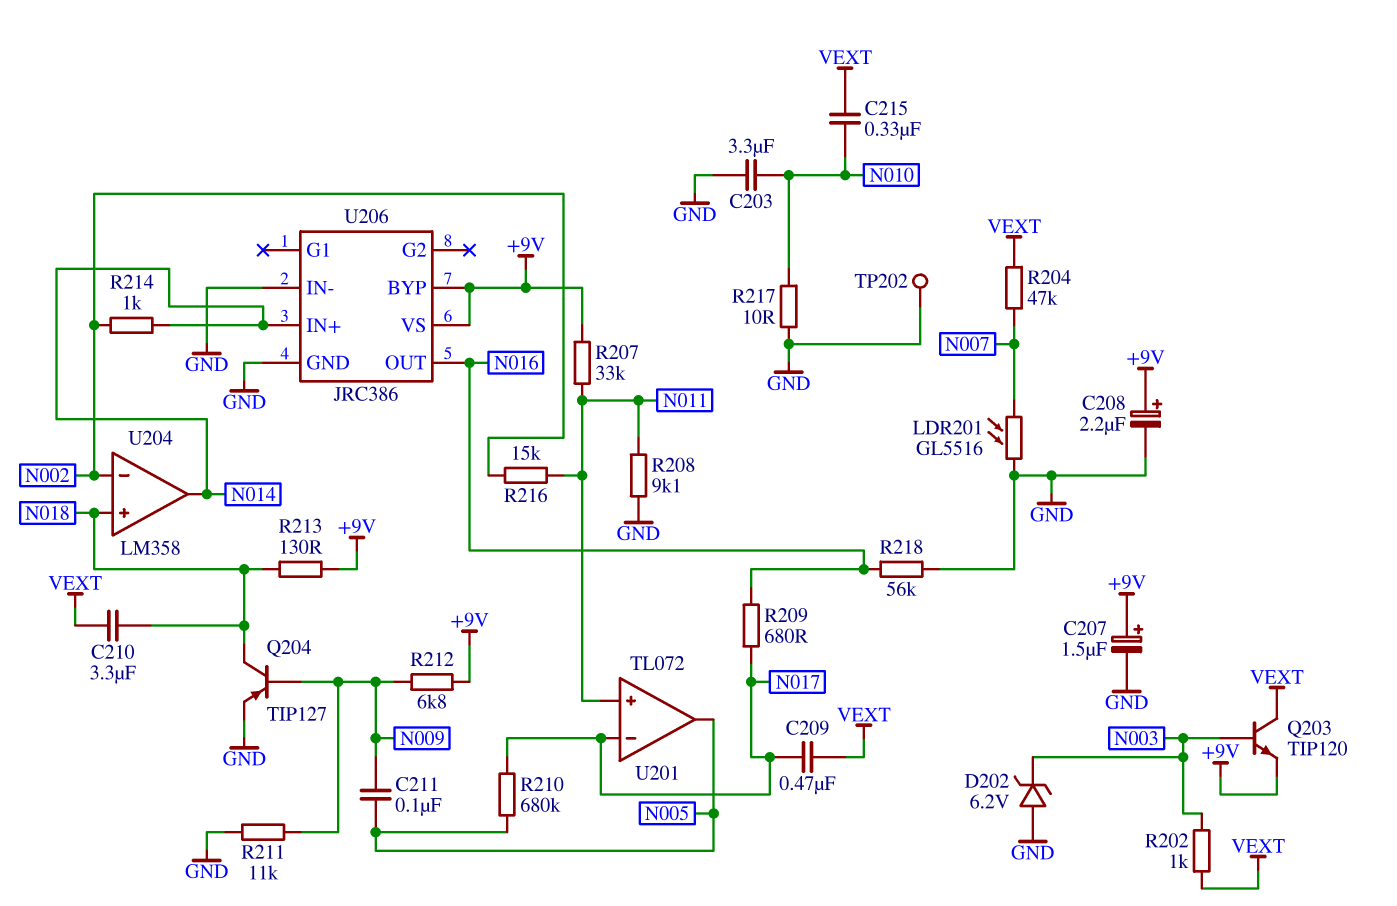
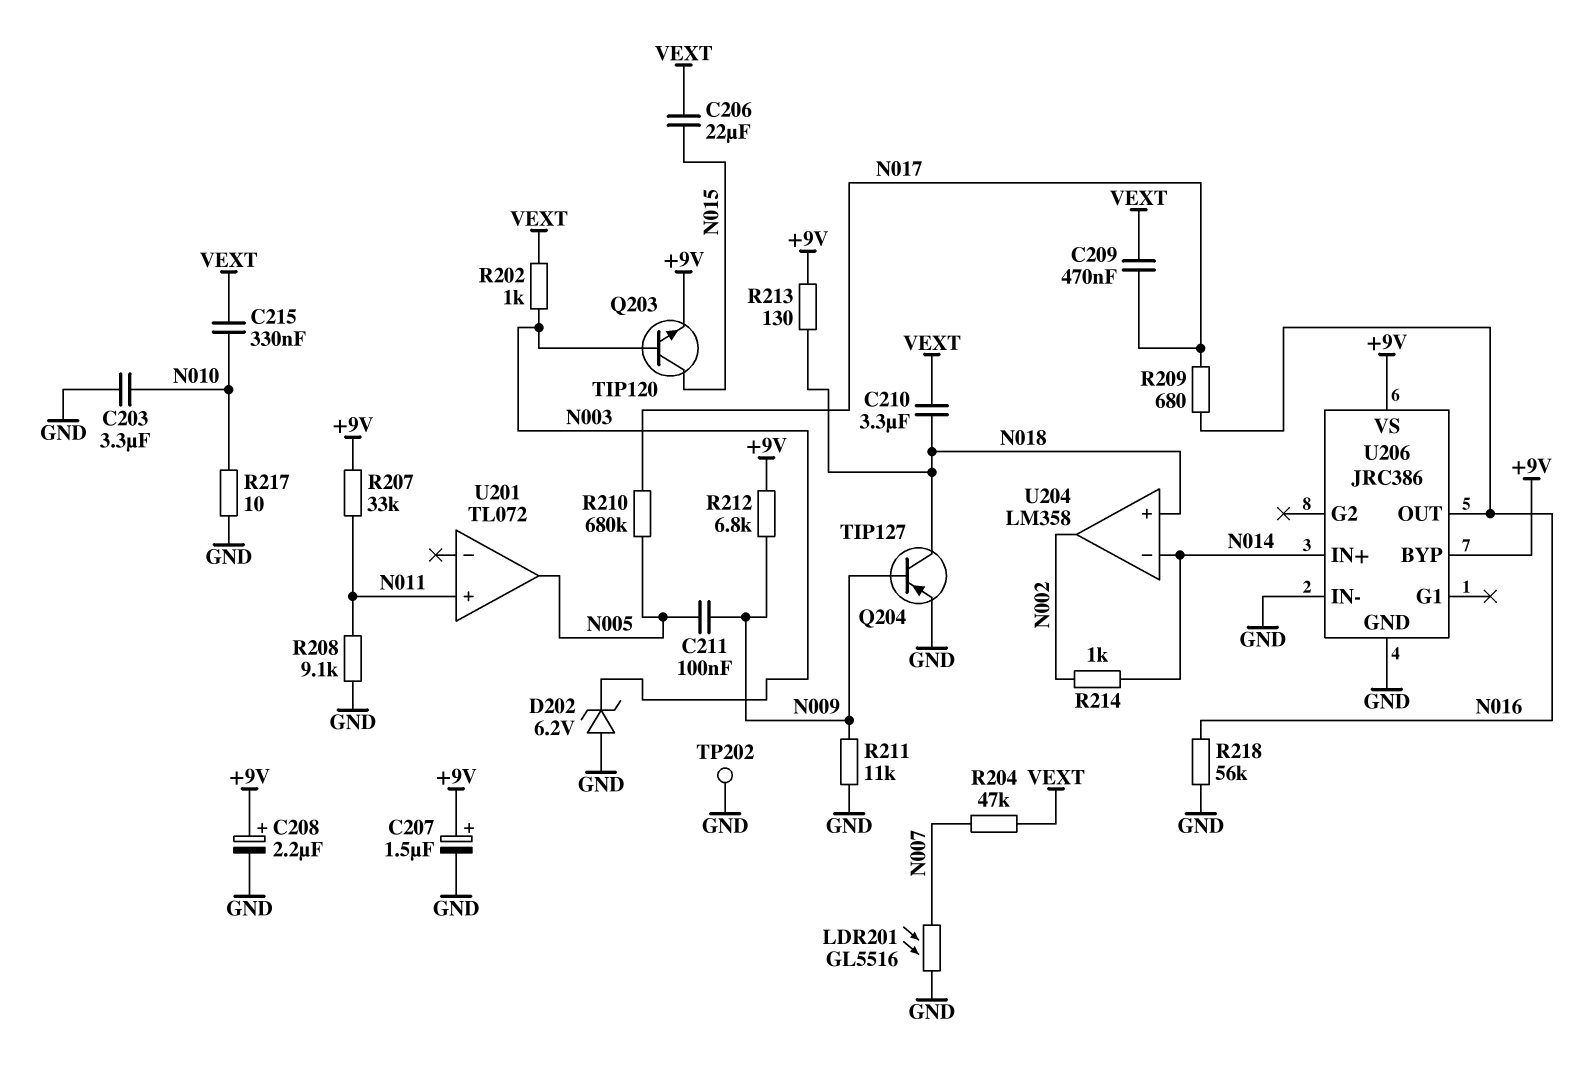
C206: none -> 22uF (N015, VEXT)
Q203: NPN TIP120 (B N003, C VEXT, E +9V) -> NPN TIP120 (B N003, C N015, E +9V)
R216: 15k (N002, N011) -> none
U201 pin in-: N017 -> none
U204 pin in-: N002 -> N014
U204 pin out: N014 -> N002

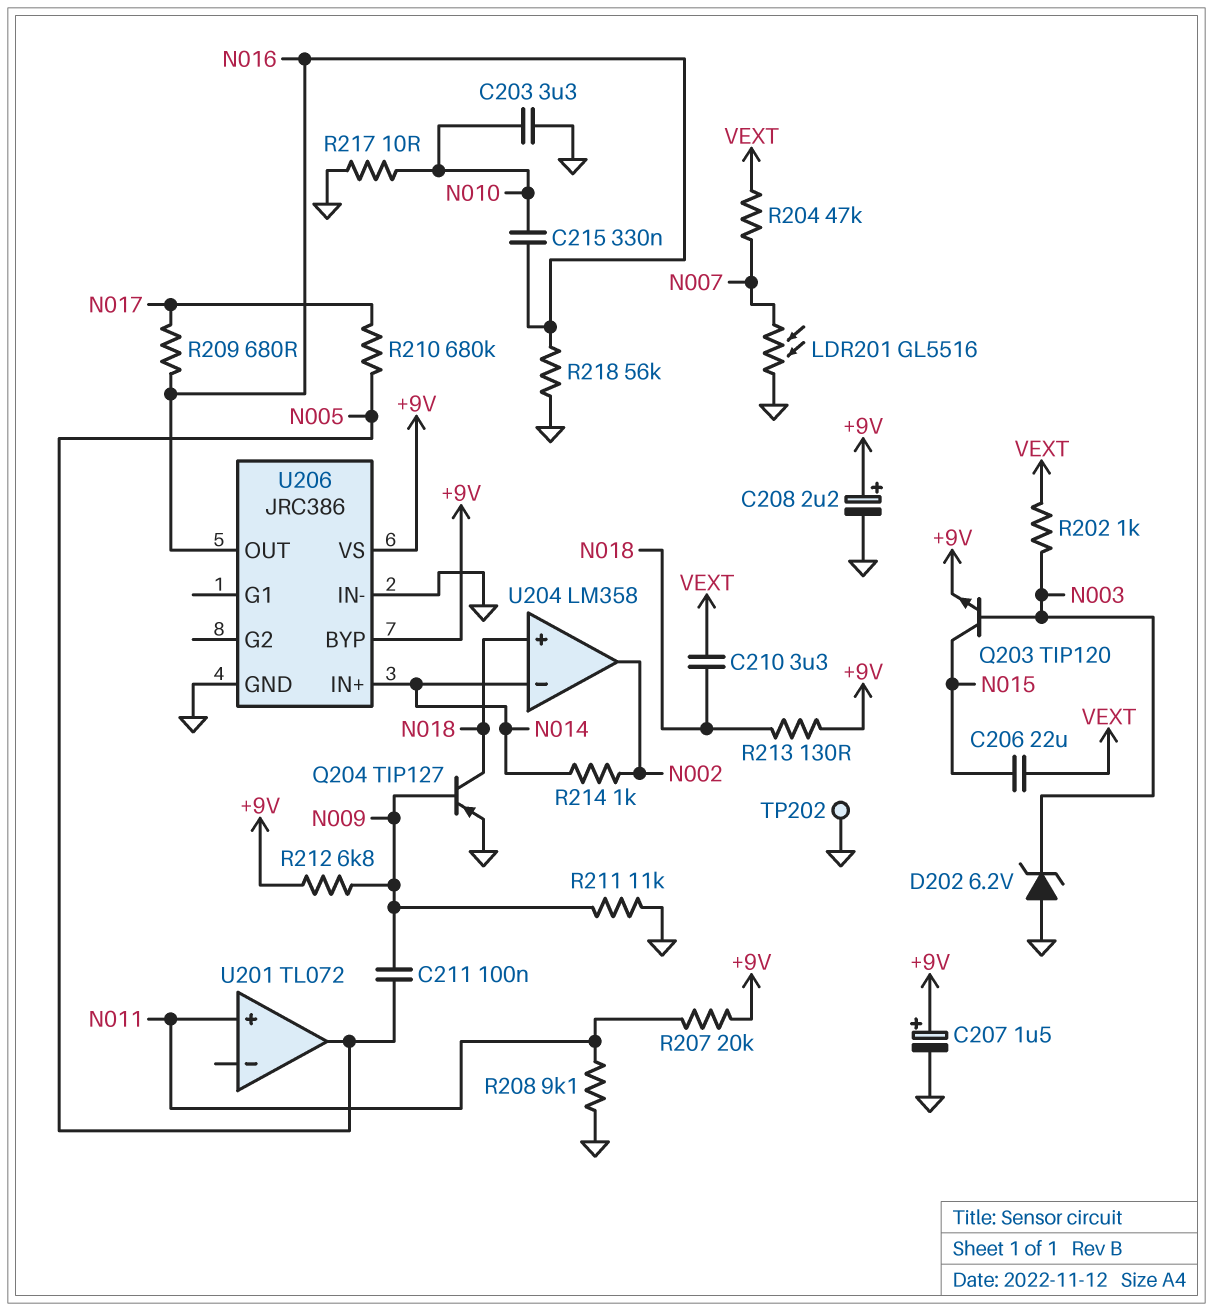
C209: 470nF (N017, VEXT) -> none
C215: 330nF (N010, VEXT) -> 330nF (N010, N016)
R207: 33k (+9V, N011) -> 20k (+9V, N011)

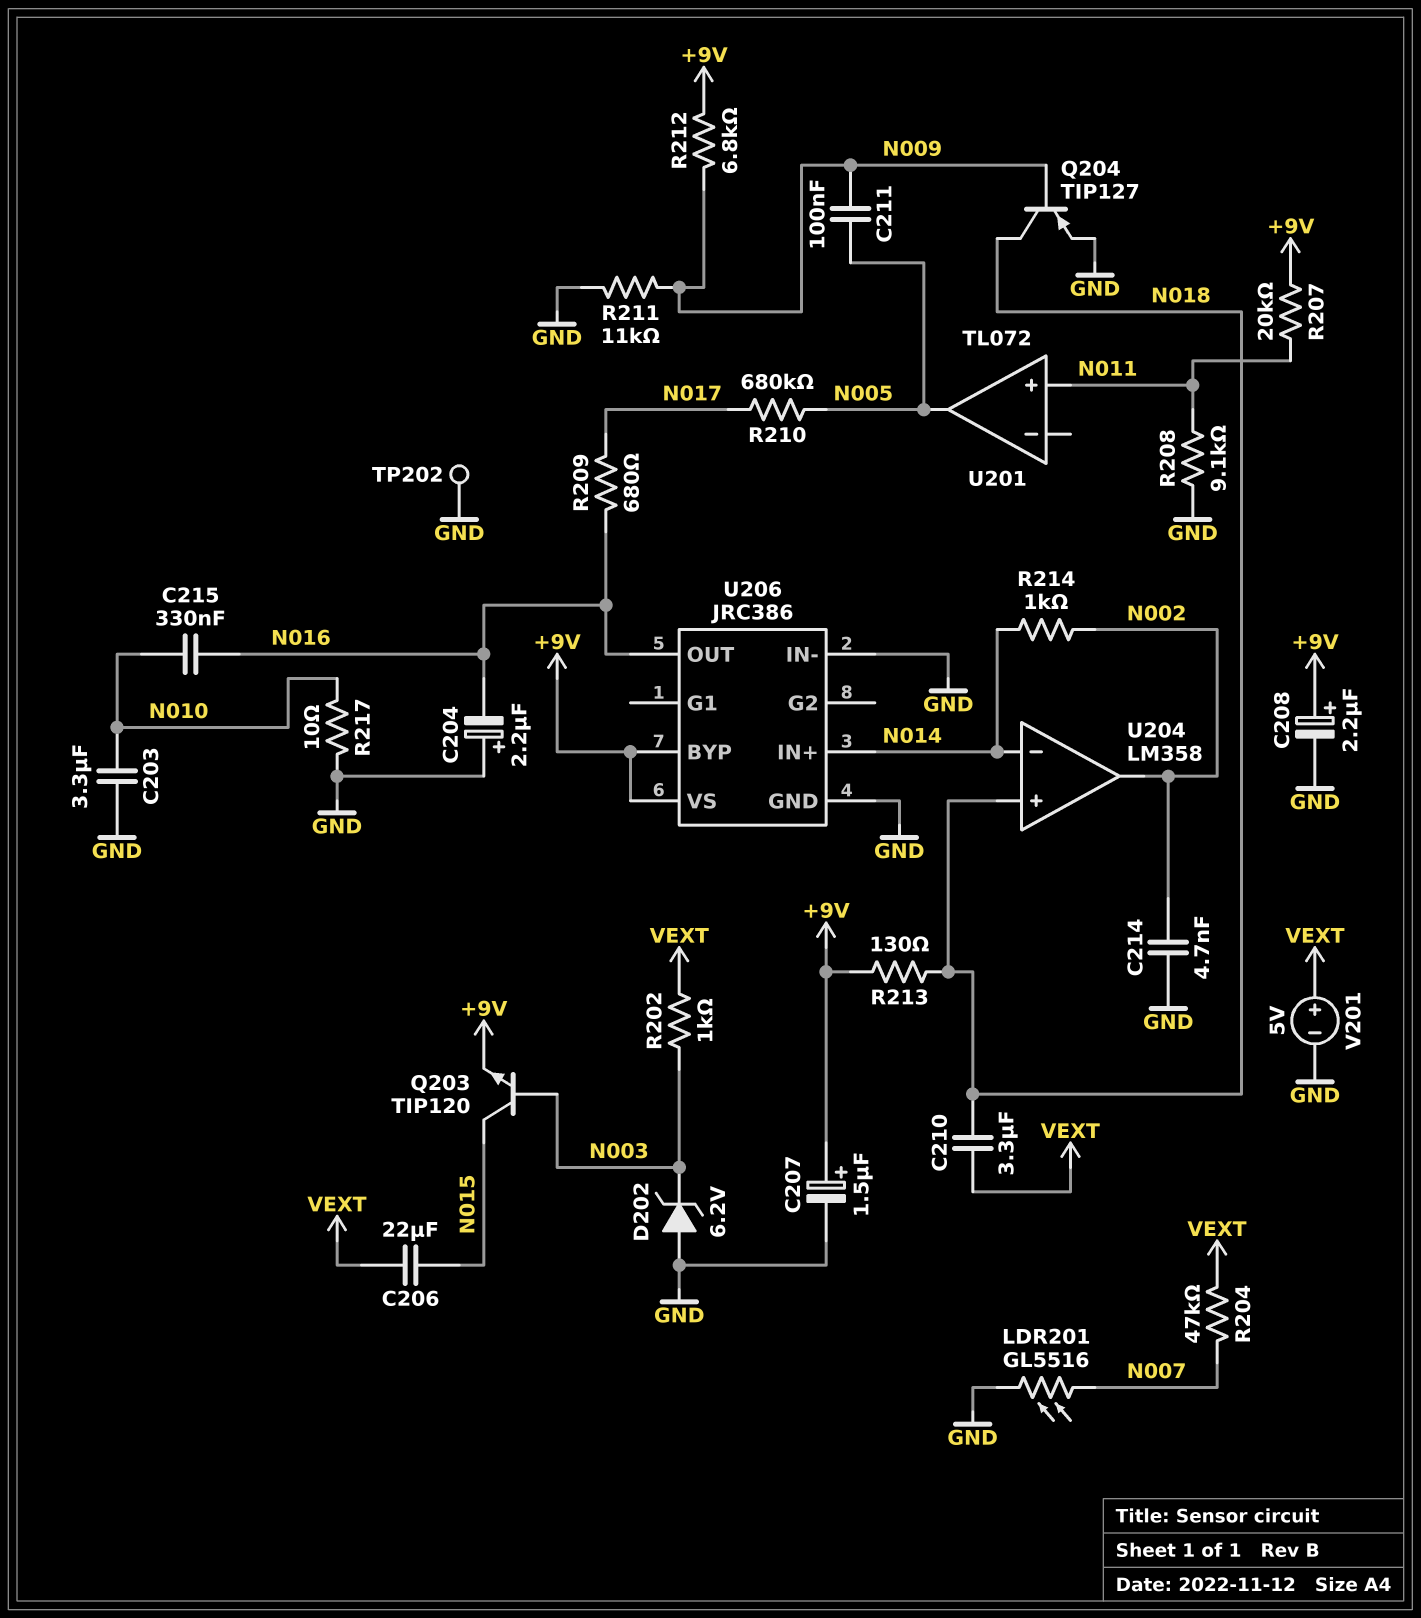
C204: none -> 2.2uF (plus GND, minus N016)
C214: none -> 4.7nF (GND, N002)
R218: 56k (GND, N016) -> none
V201: none -> 5V (plus VEXT, minus GND)

